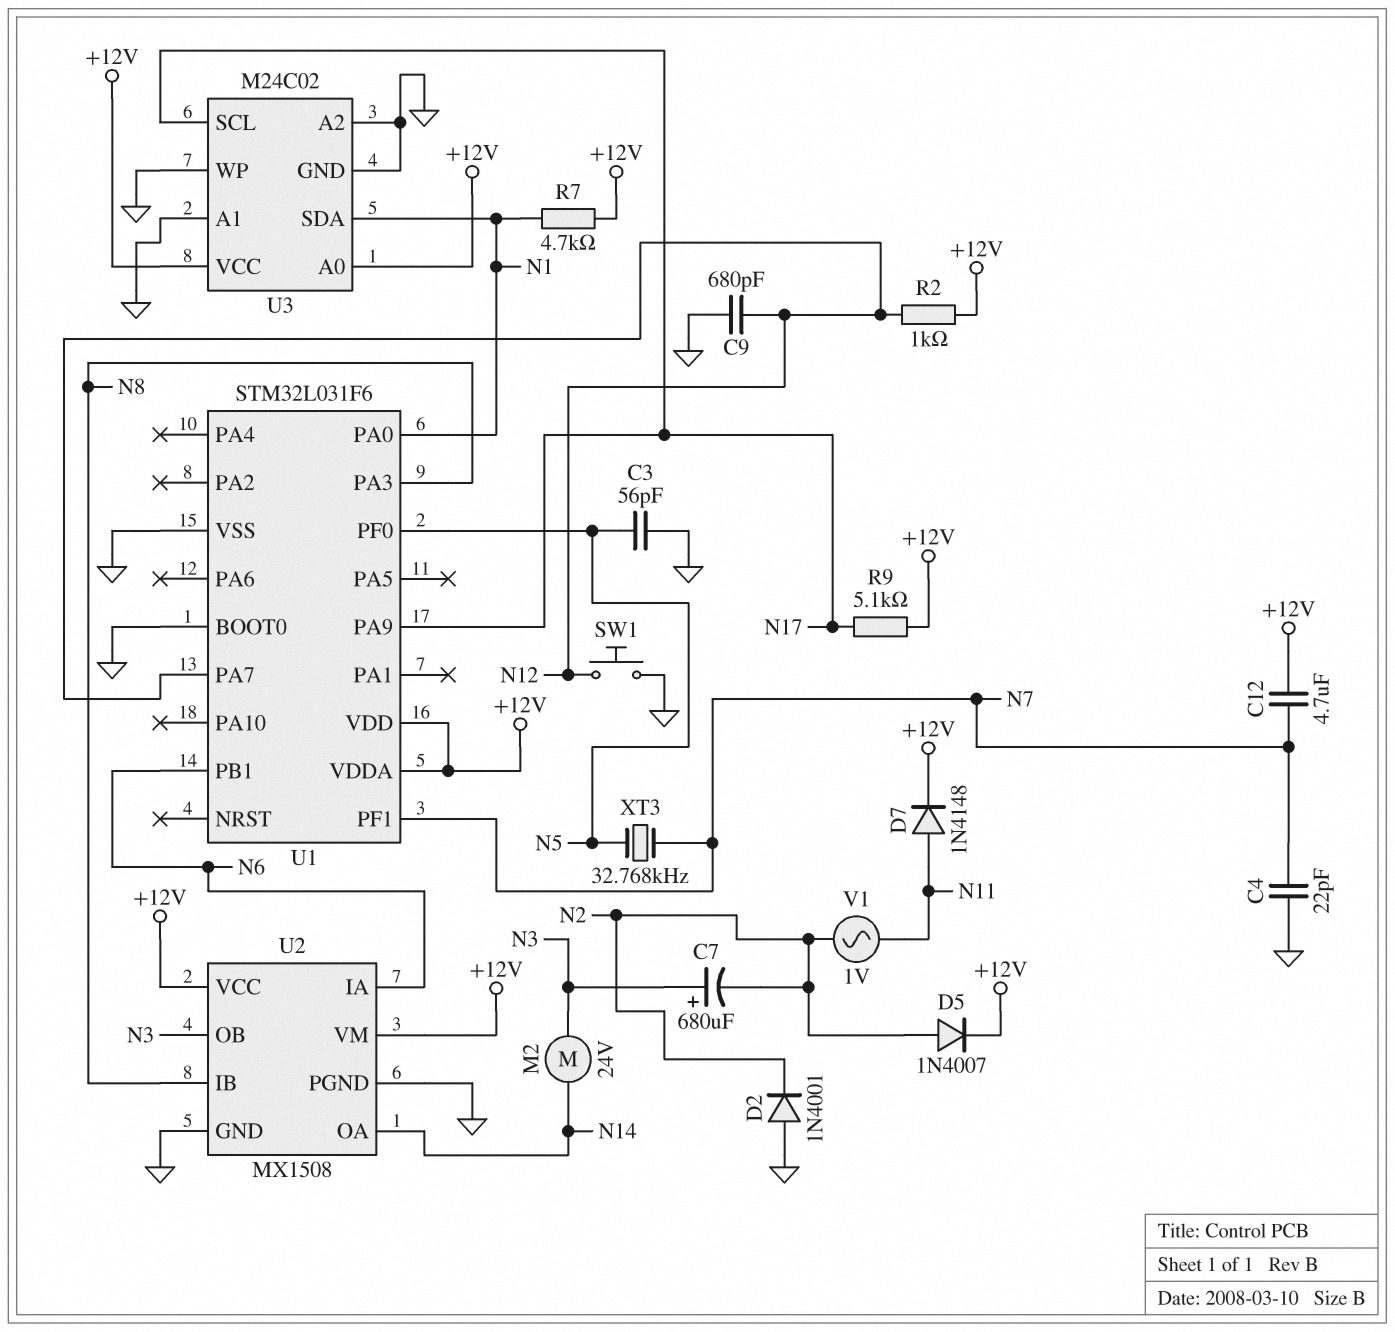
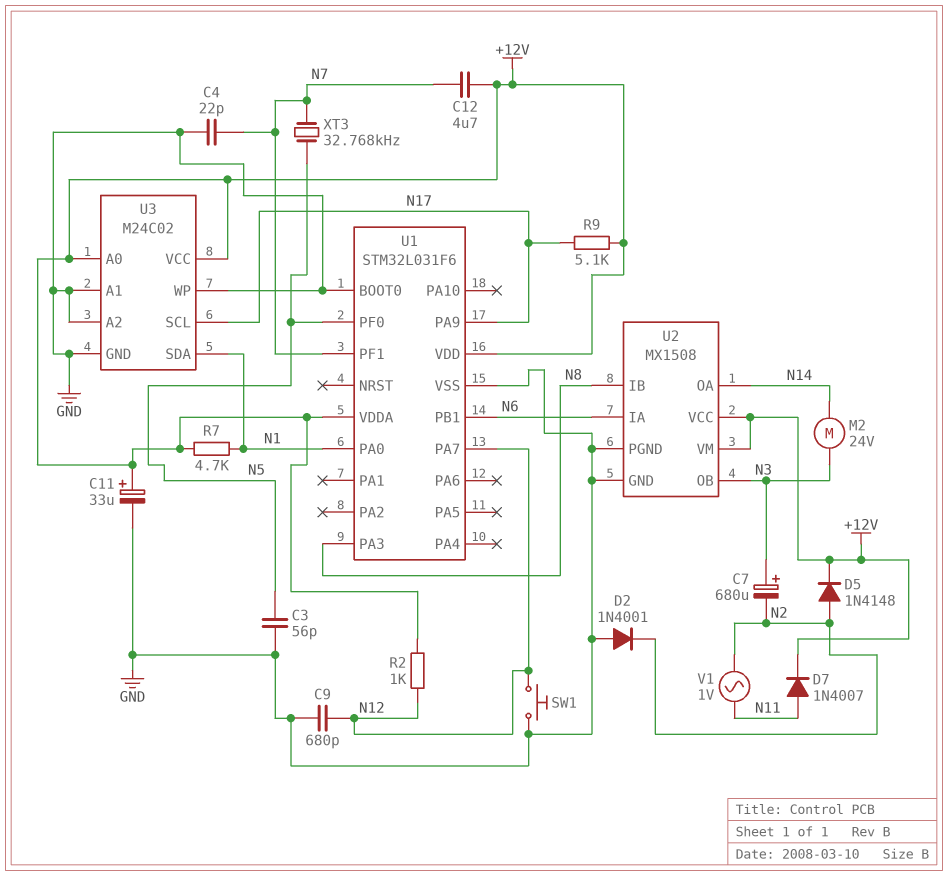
C11: none -> 33uF (plus +12V, minus GND)
D5: diode 1N4007 (A N2, K +12V) -> diode 1N4148 (A N2, K +12V)
D7: diode 1N4148 (A N11, K +12V) -> diode 1N4007 (A N11, K +12V)

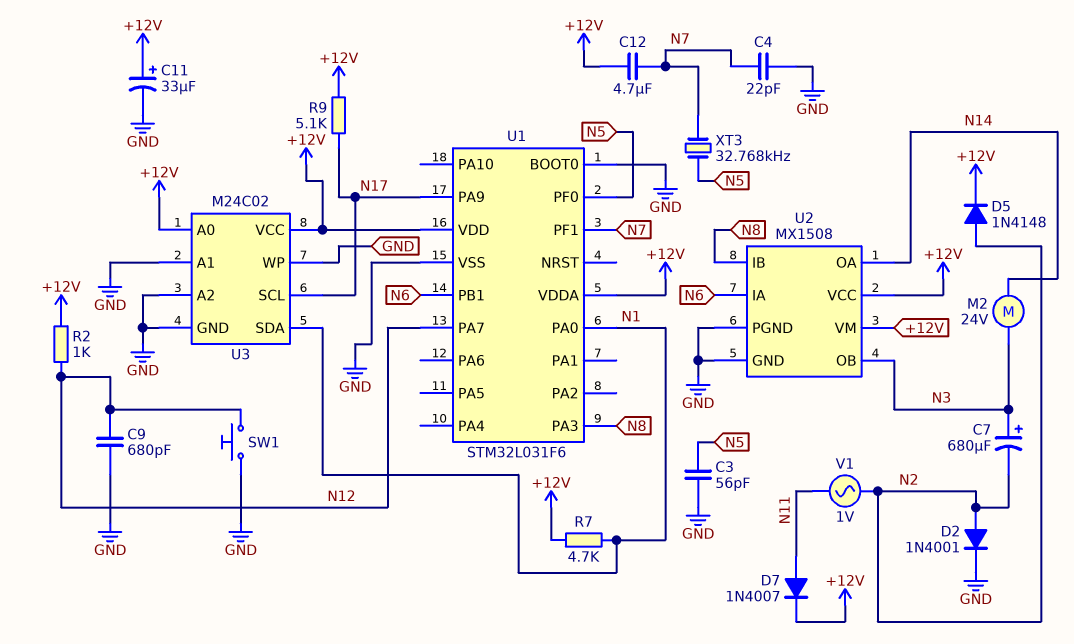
D2: diode 1N4001 (A GND, K N2) -> diode 1N4001 (A N2, K GND)

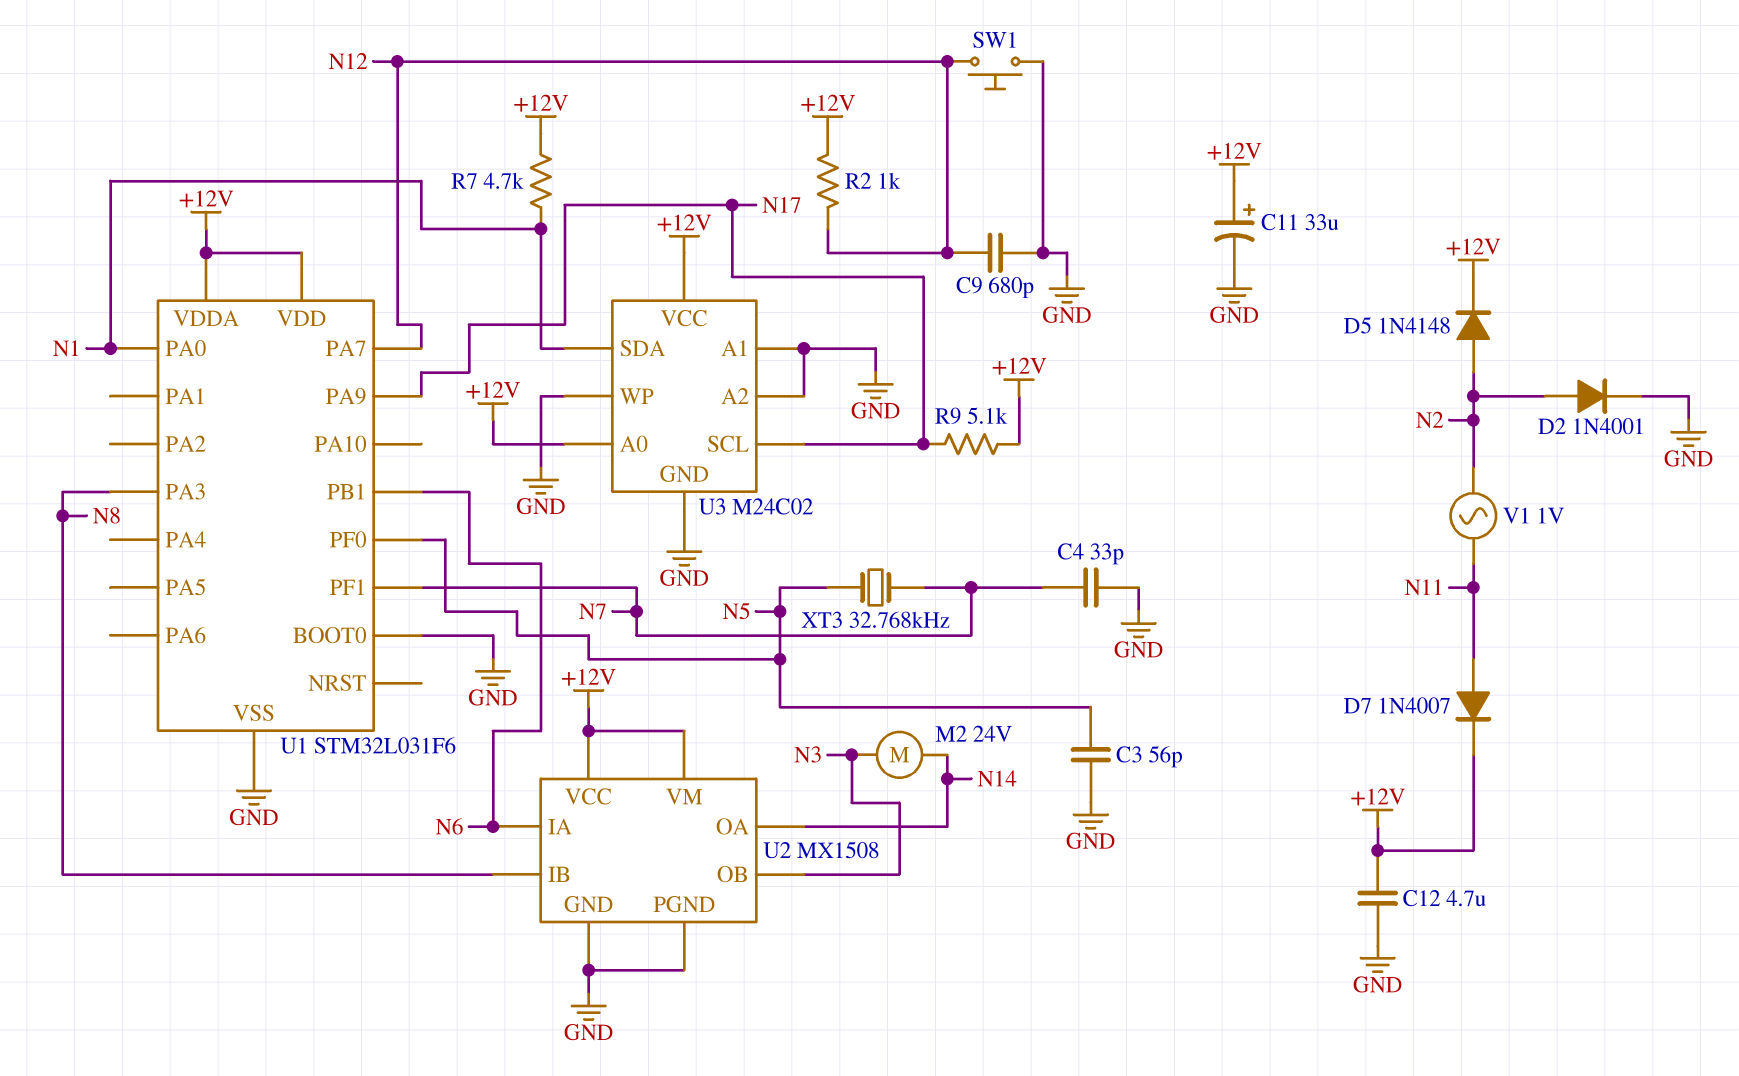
C4: 22pF (GND, N7) -> 33pF (GND, N7)
C7: 680uF (plus N3, minus N2) -> none
C12: 4.7uF (+12V, N7) -> 4.7uF (+12V, GND)

